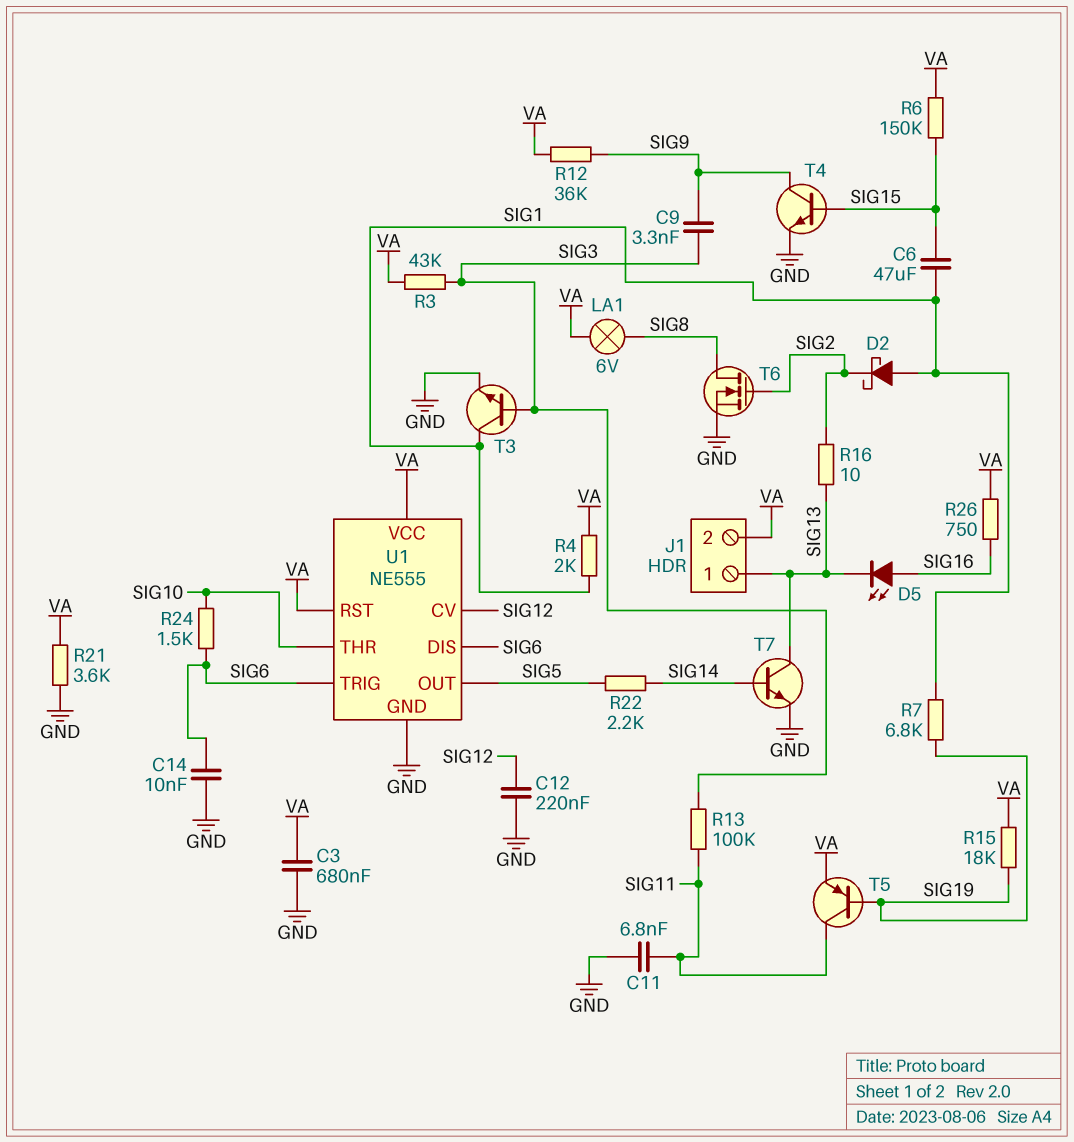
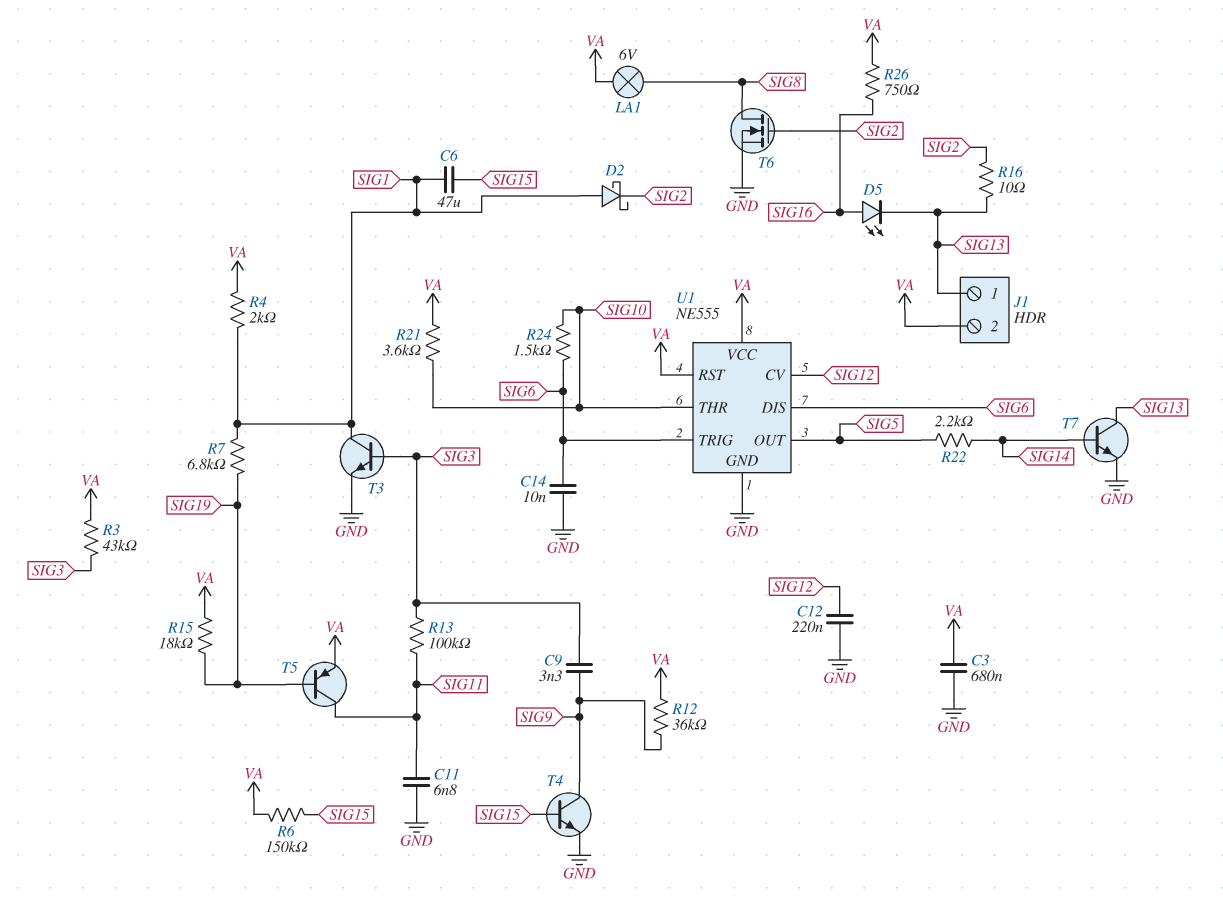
R21: 3.6k (GND, VA) -> 3.6k (SIG10, VA)

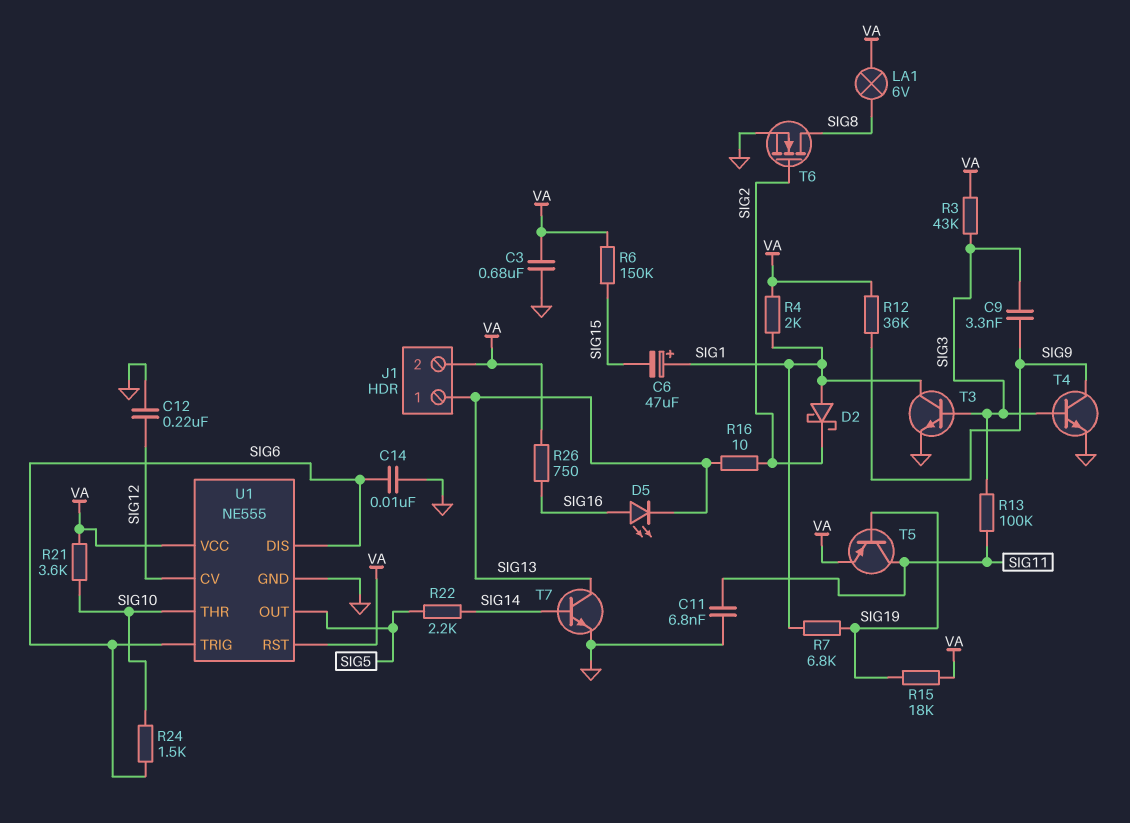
C6: 47uF (SIG1, SIG15) -> 47uF (plus SIG1, minus SIG15)
T4: NPN (B SIG15, C SIG9, E GND) -> NPN (B SIG3, C SIG9, E GND)

